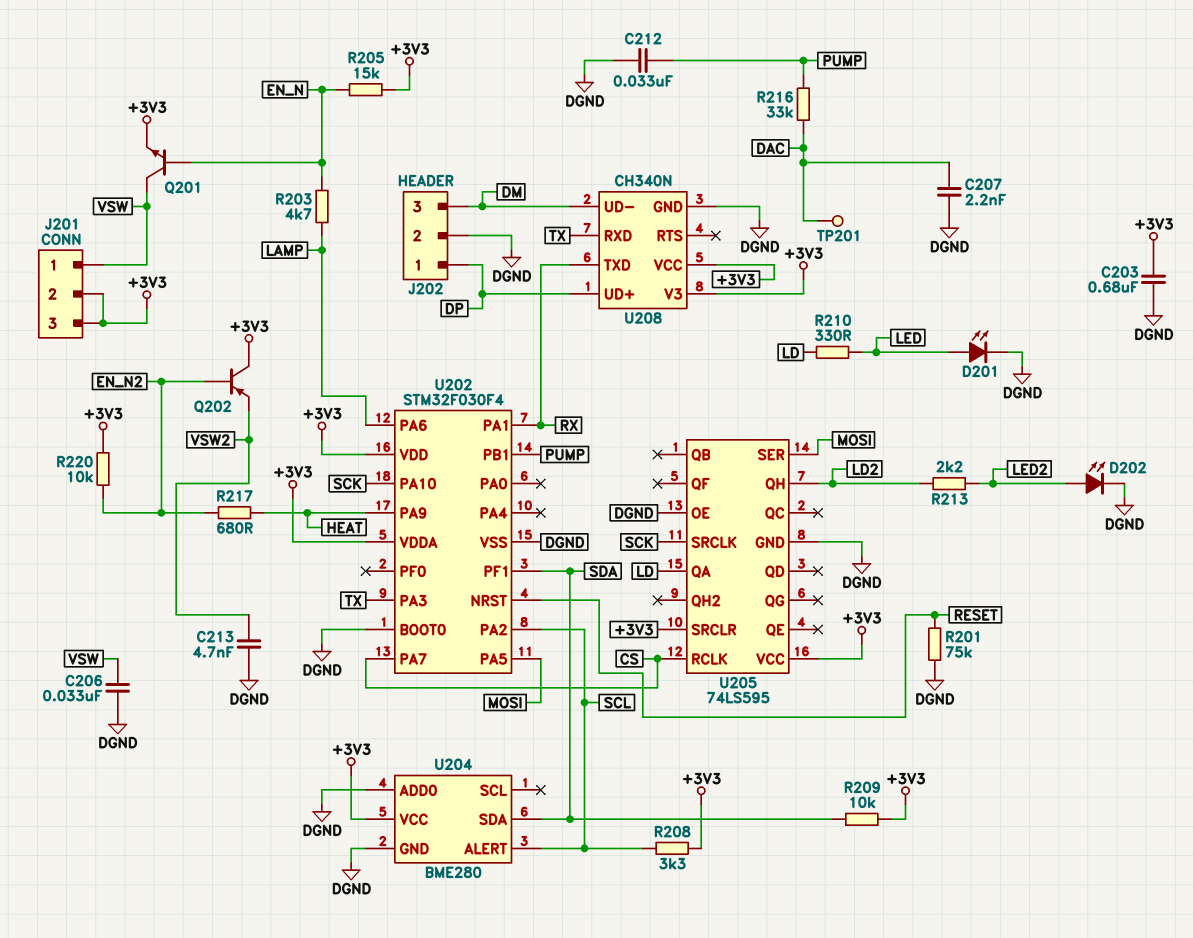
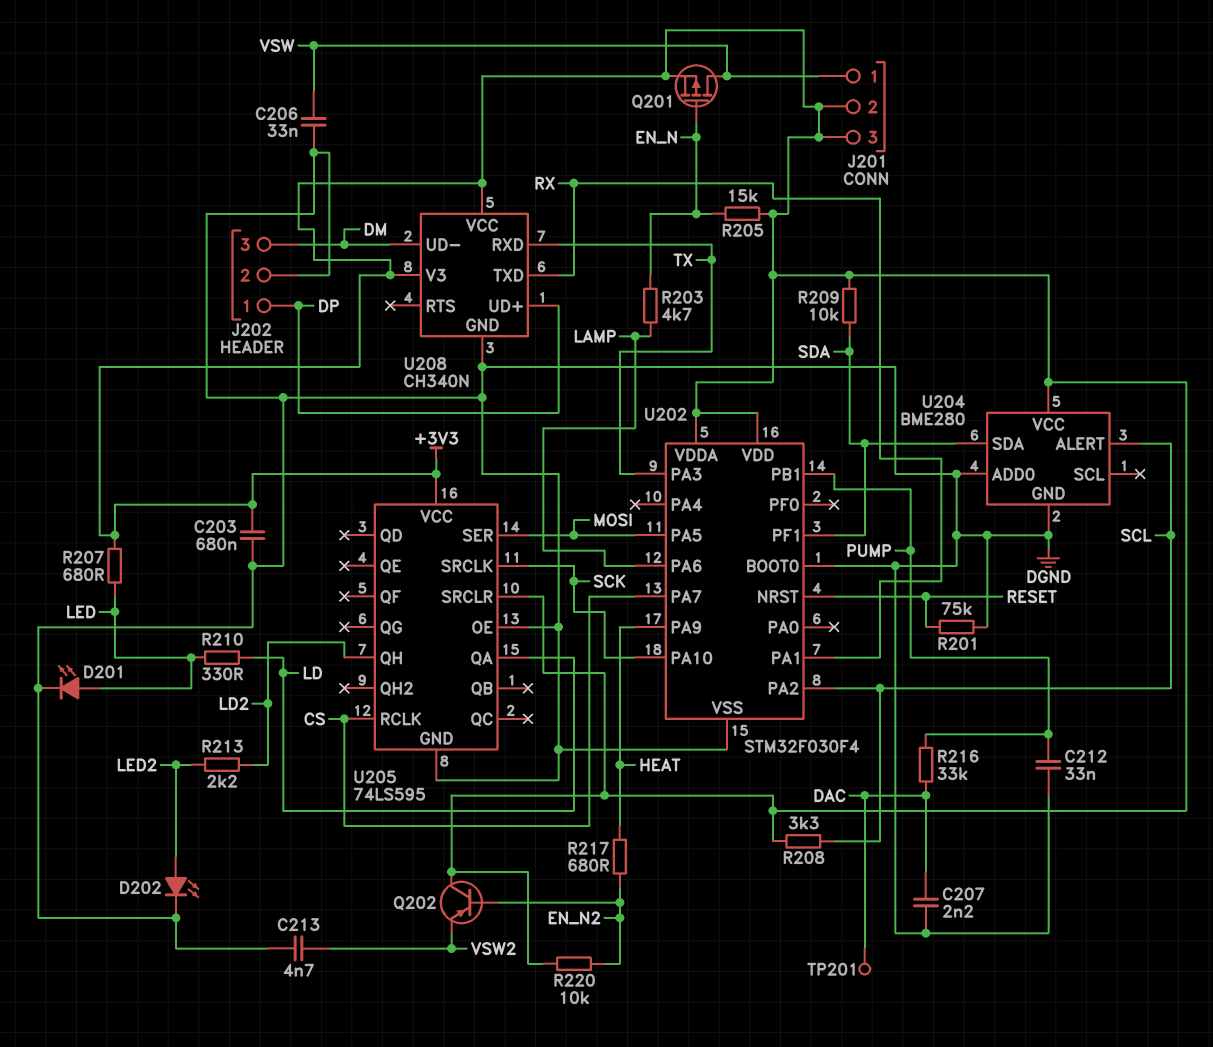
Q201: NPN (B EN_N, C VSW, E +3V3) -> PMOS (G EN_N, D VSW, S +3V3)
R207: none -> 680 (+3V3, LED)

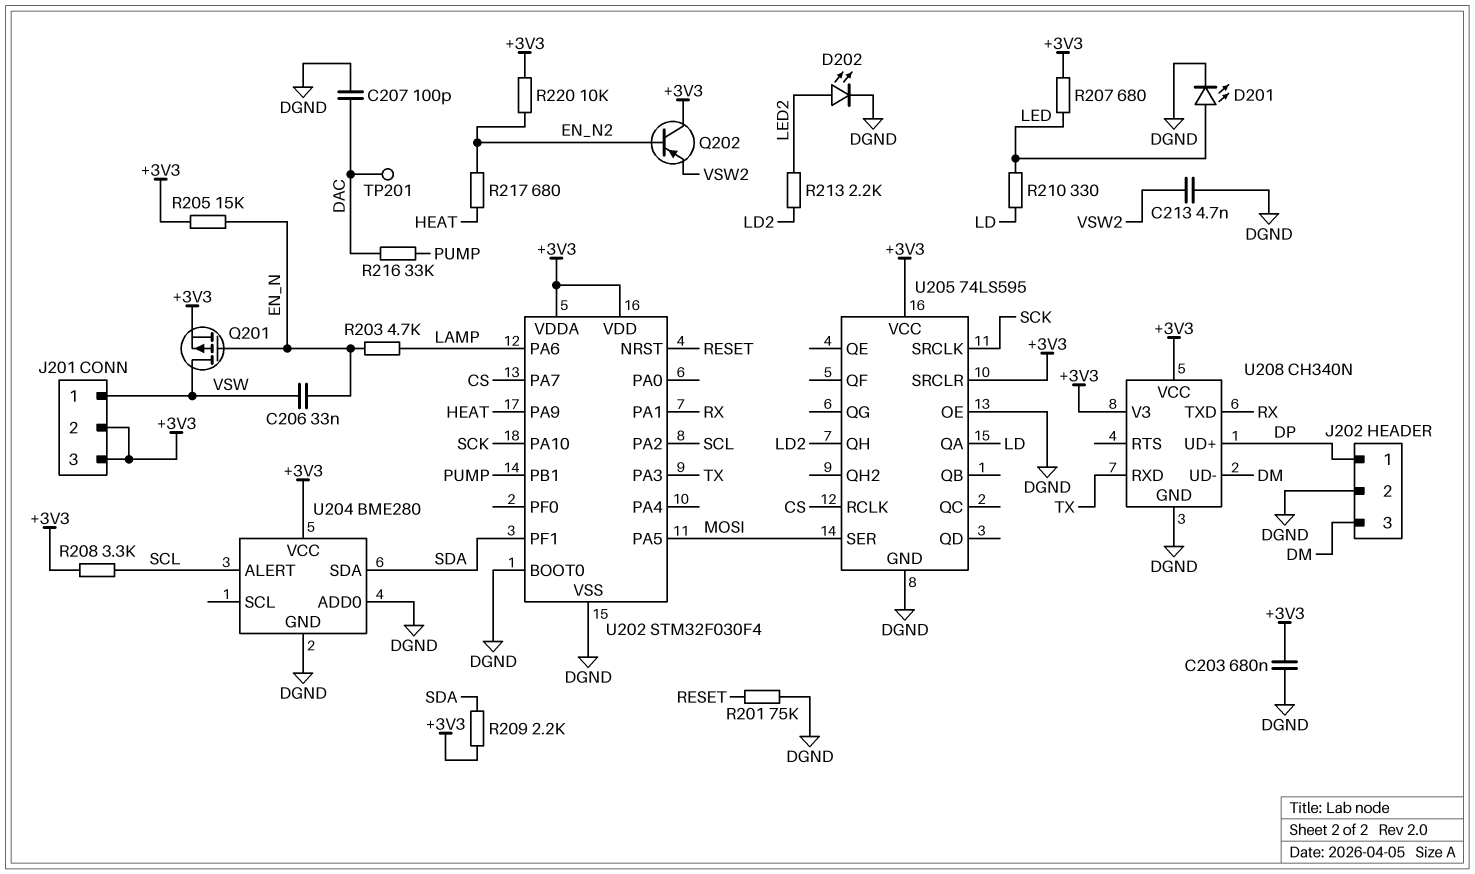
C206: 33nF (DGND, VSW) -> 33nF (EN_N, VSW)
C207: 2.2nF (DAC, DGND) -> 100pF (DAC, DGND)
C212: 33nF (DGND, PUMP) -> none
R209: 10k (+3V3, SDA) -> 2.2k (+3V3, SDA)

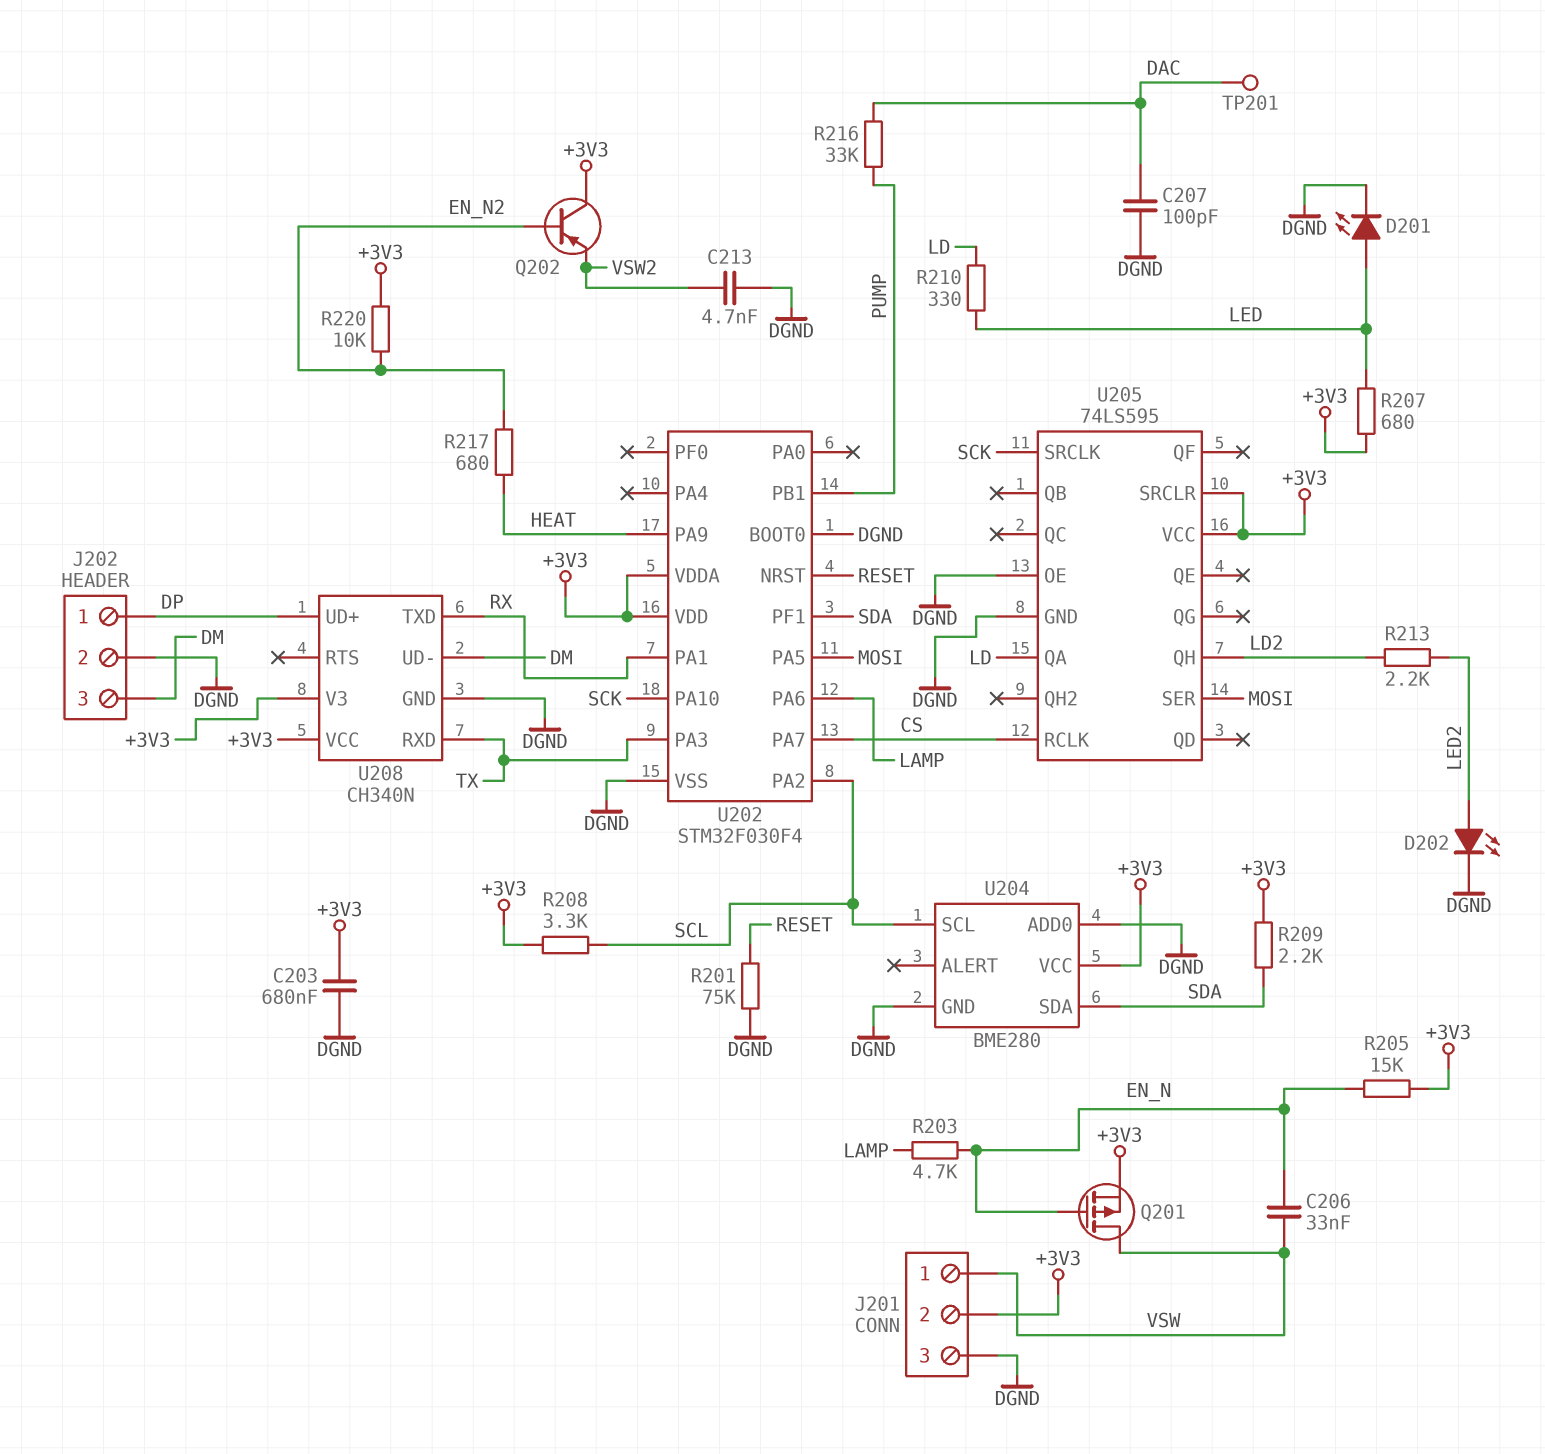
J201 pin 3: +3V3 -> DGND
U204 pin ALERT: SCL -> none
U204 pin SCL: none -> SCL

